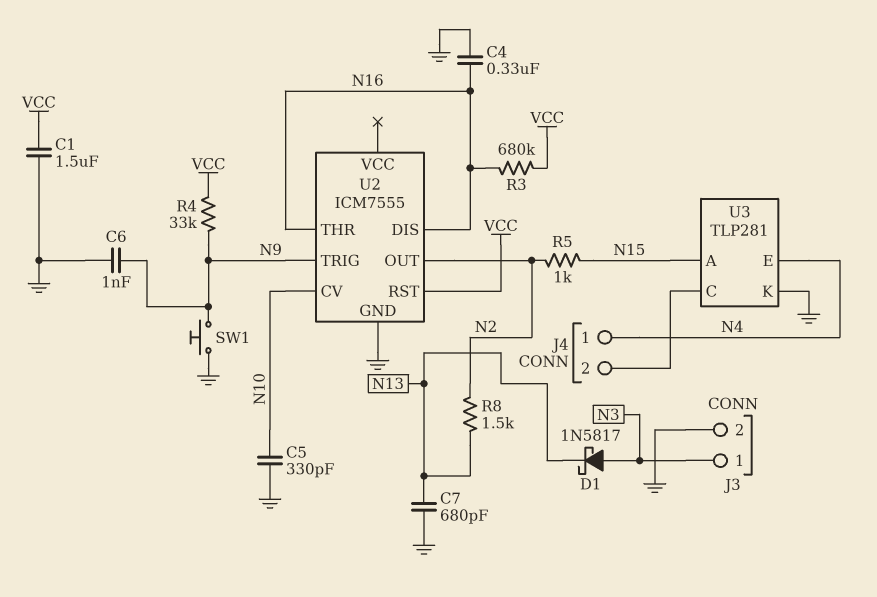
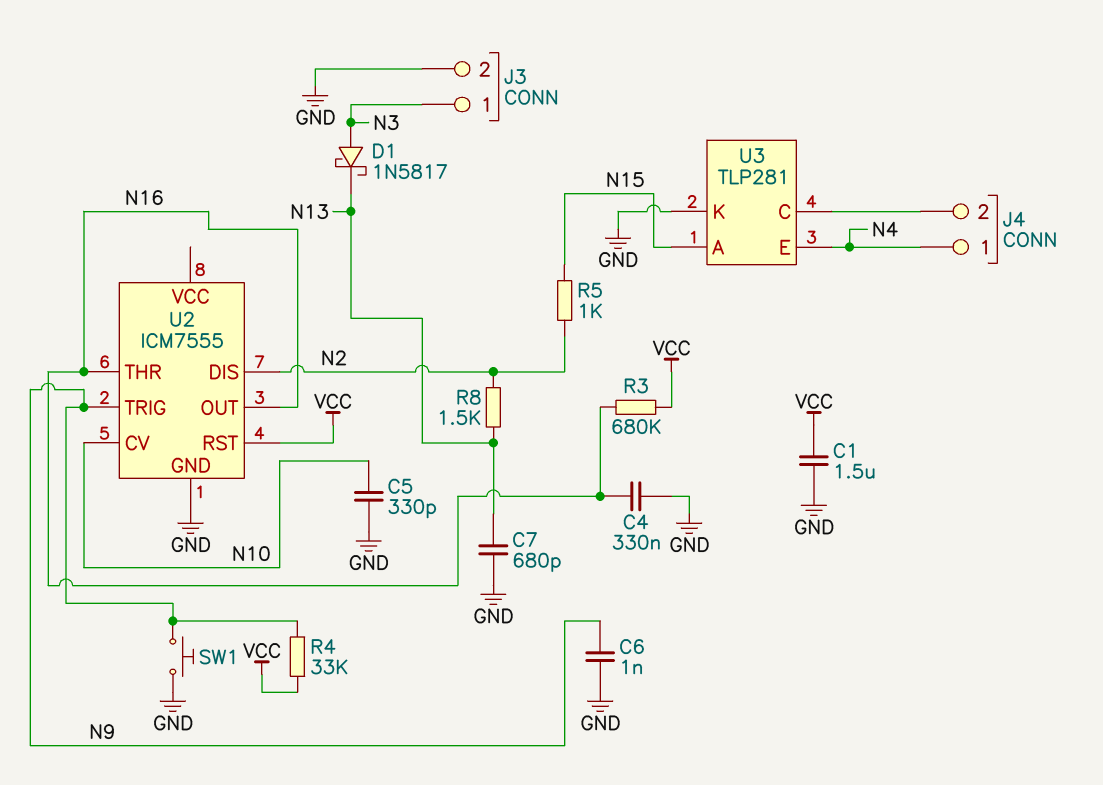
U2 pin DIS: N16 -> N2
U2 pin OUT: N2 -> N16

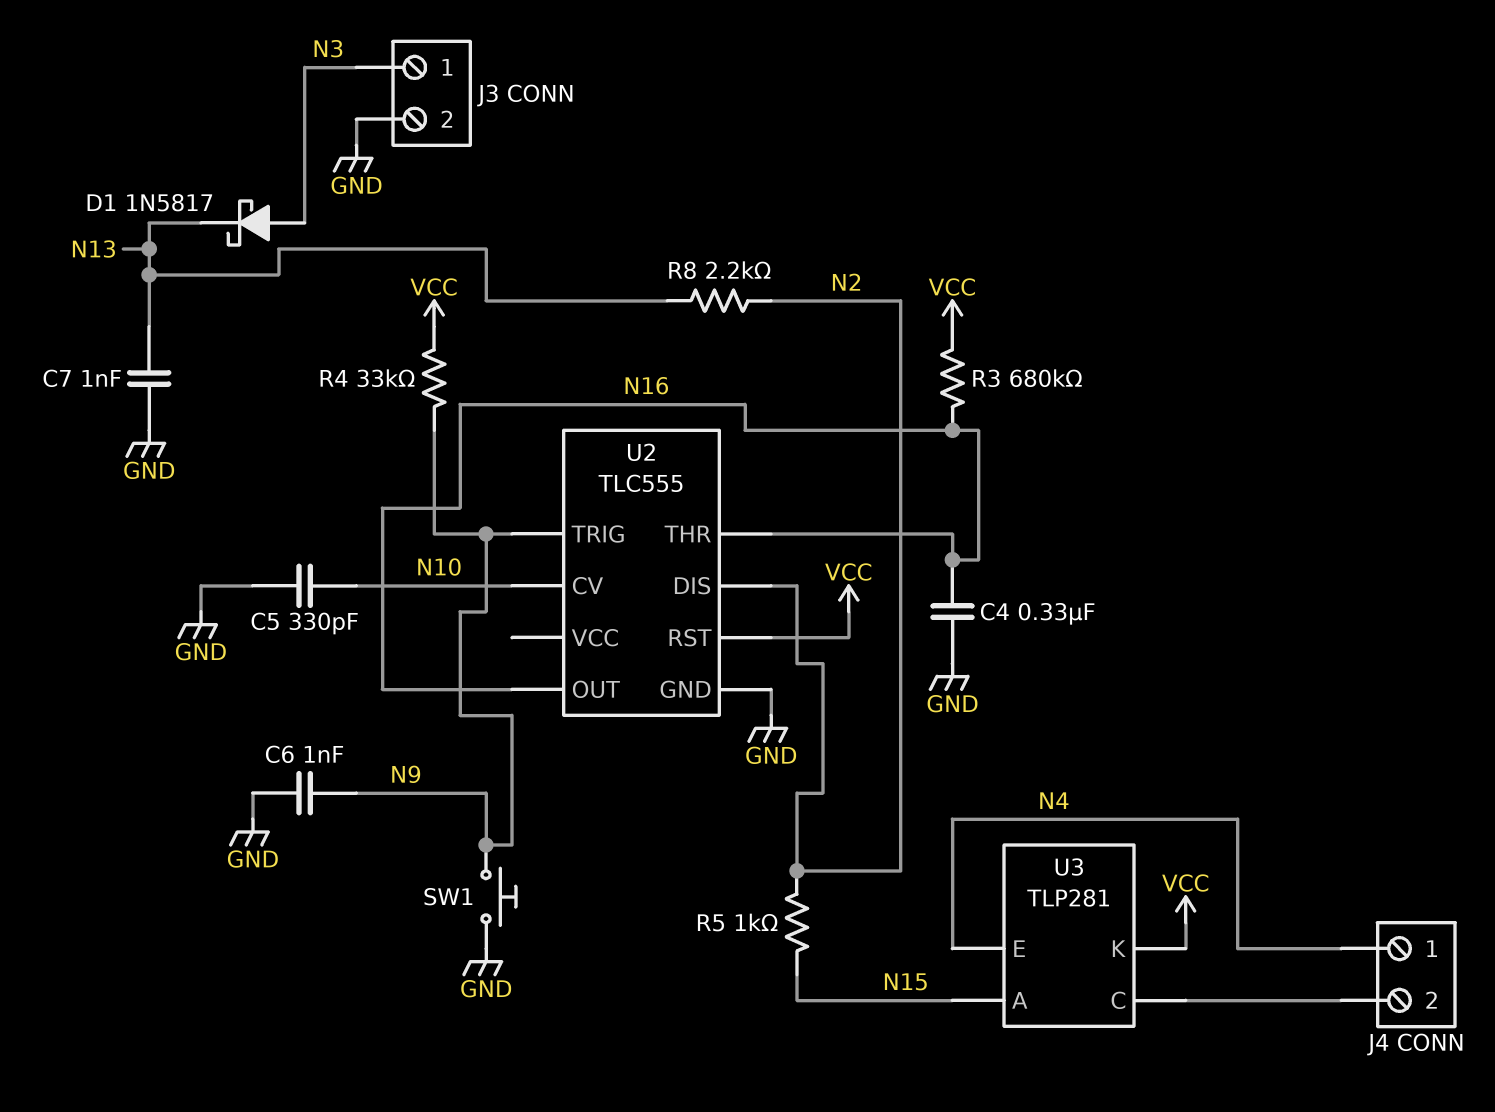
C1: 1.5uF (GND, VCC) -> none
C7: 680pF (GND, N13) -> 1nF (GND, N13)
R8: 1.5k (N2, N13) -> 2.2k (N2, N13)
U2: ICM7555 -> TLC555
U3 pin K: GND -> VCC

